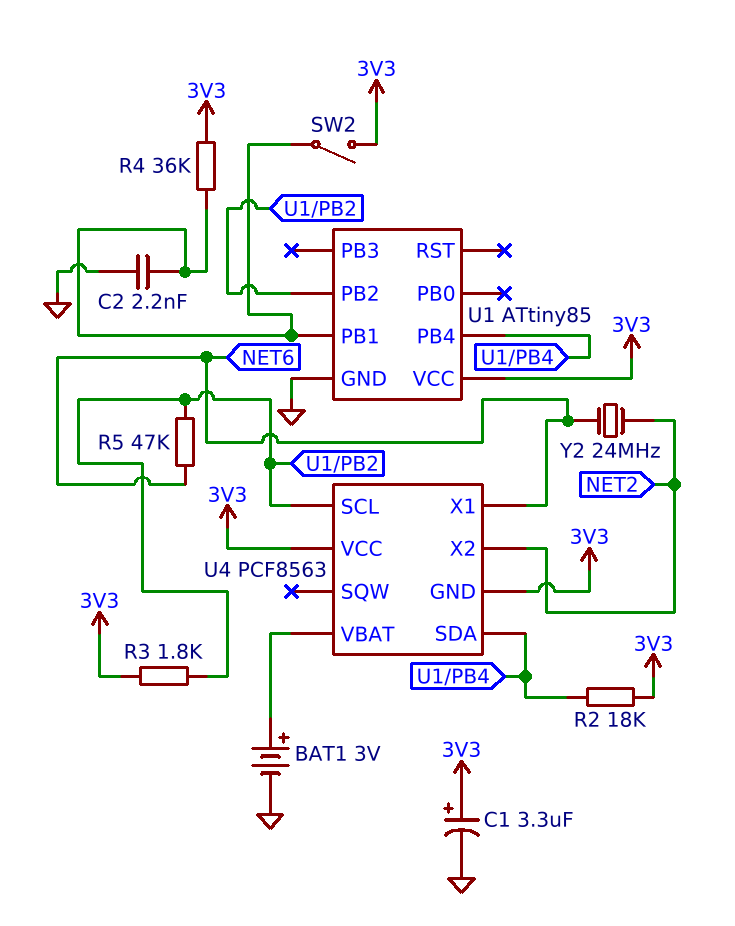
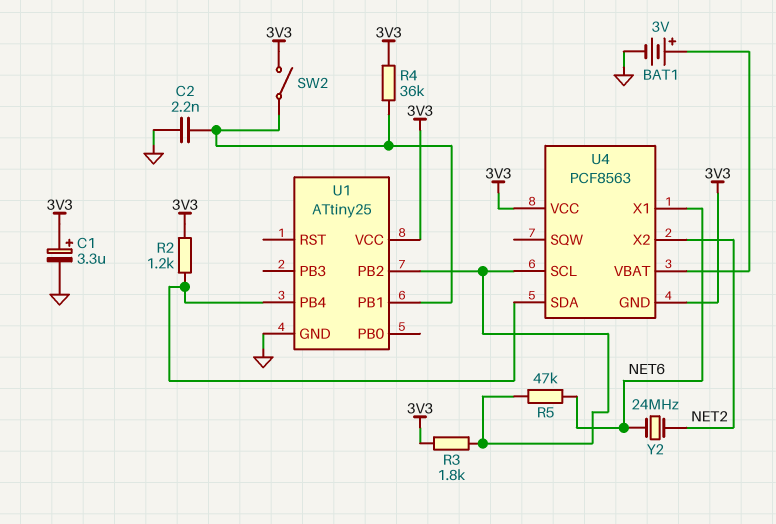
R2: 18k (3V3, U1/PB4) -> 1.2k (3V3, U1/PB4)
U1: ATtiny85 -> ATtiny25

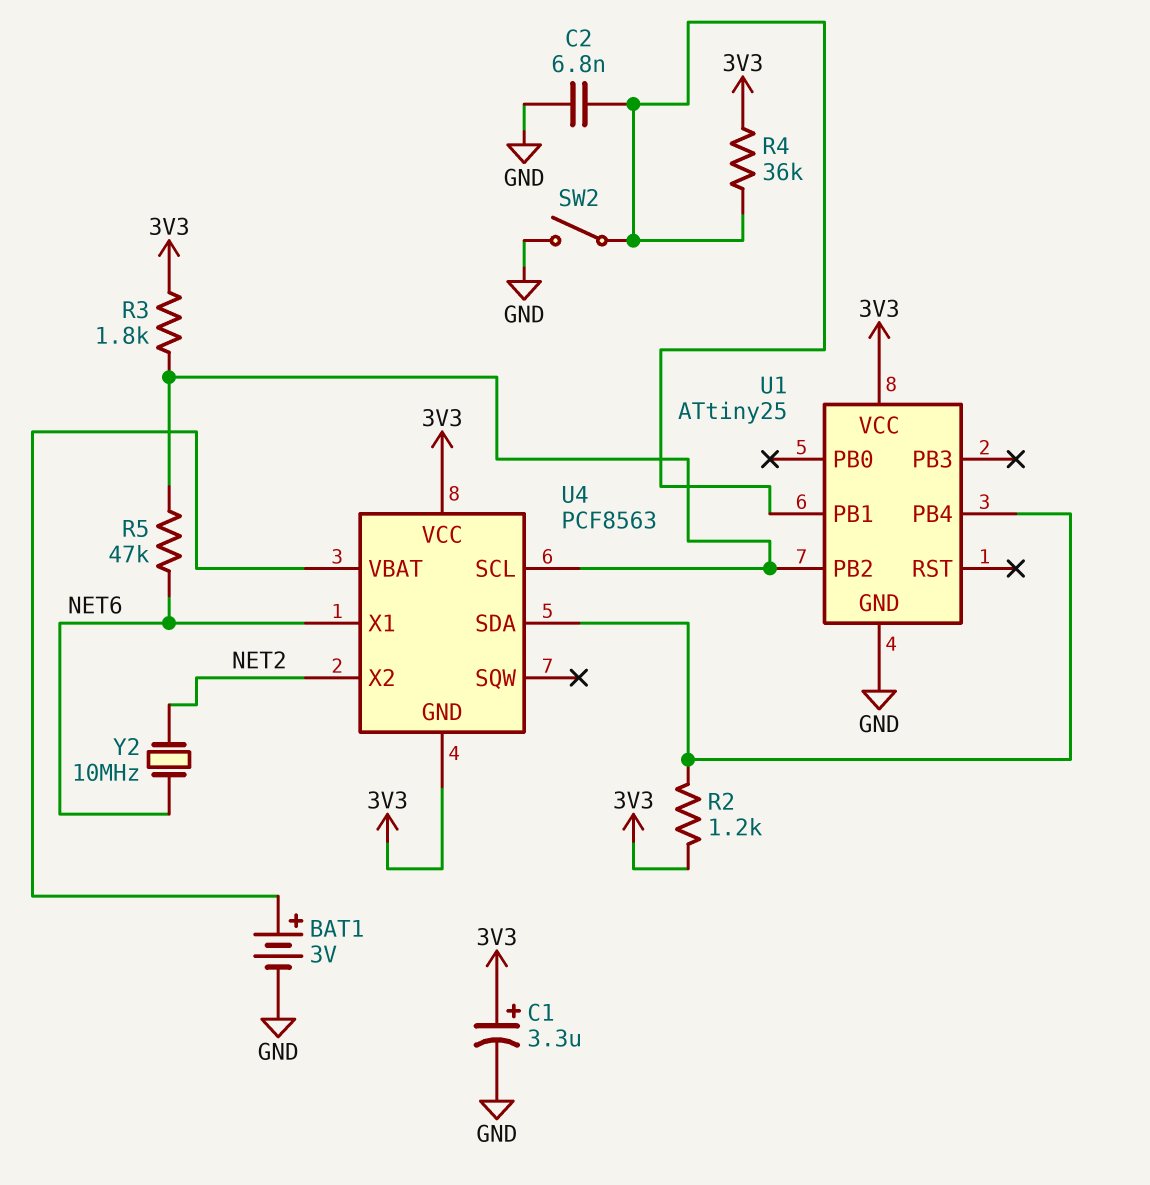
C2: 2.2nF (GND, U1/PB1) -> 6.8nF (GND, U1/PB1)
SW2: switch (3V3, U1/PB1) -> switch (GND, U1/PB1)
Y2: 24MHz (NET2, NET6) -> 10MHz (NET2, NET6)

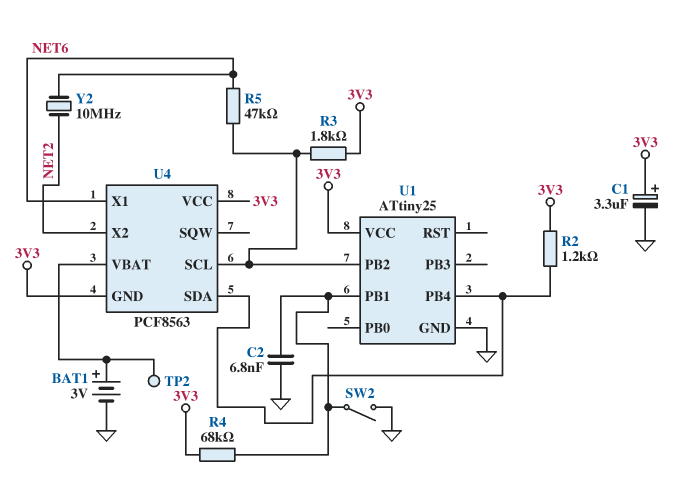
R4: 36k (3V3, U1/PB1) -> 68k (3V3, U1/PB1)
TP2: none -> test point (U4/VBAT)

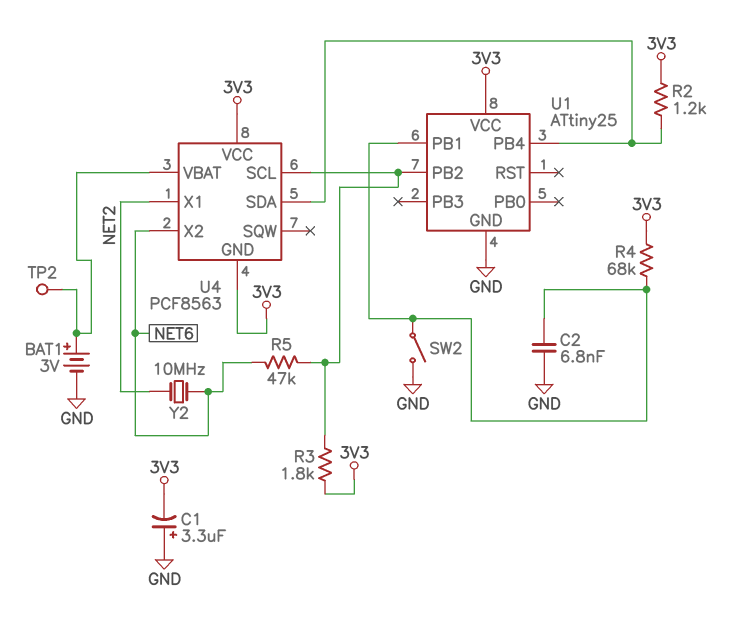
C1: 3.3uF (plus 3V3, minus GND) -> 3.3uF (plus GND, minus 3V3)
U4 pin X1: NET6 -> NET2
U4 pin X2: NET2 -> NET6

